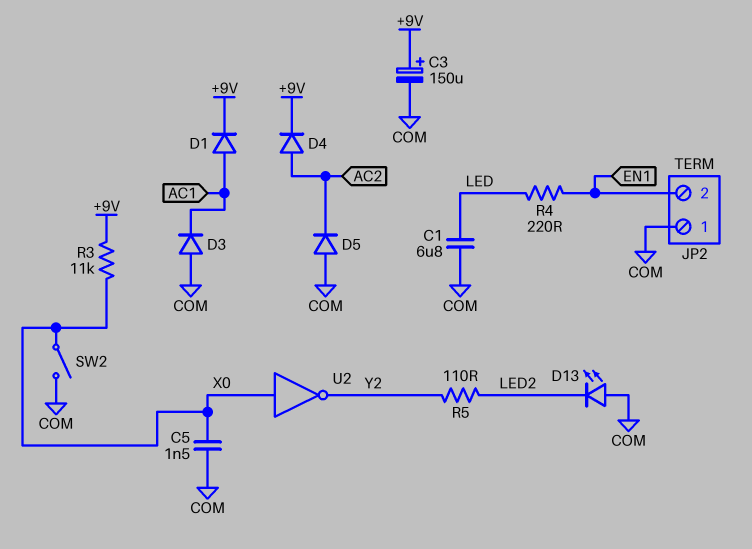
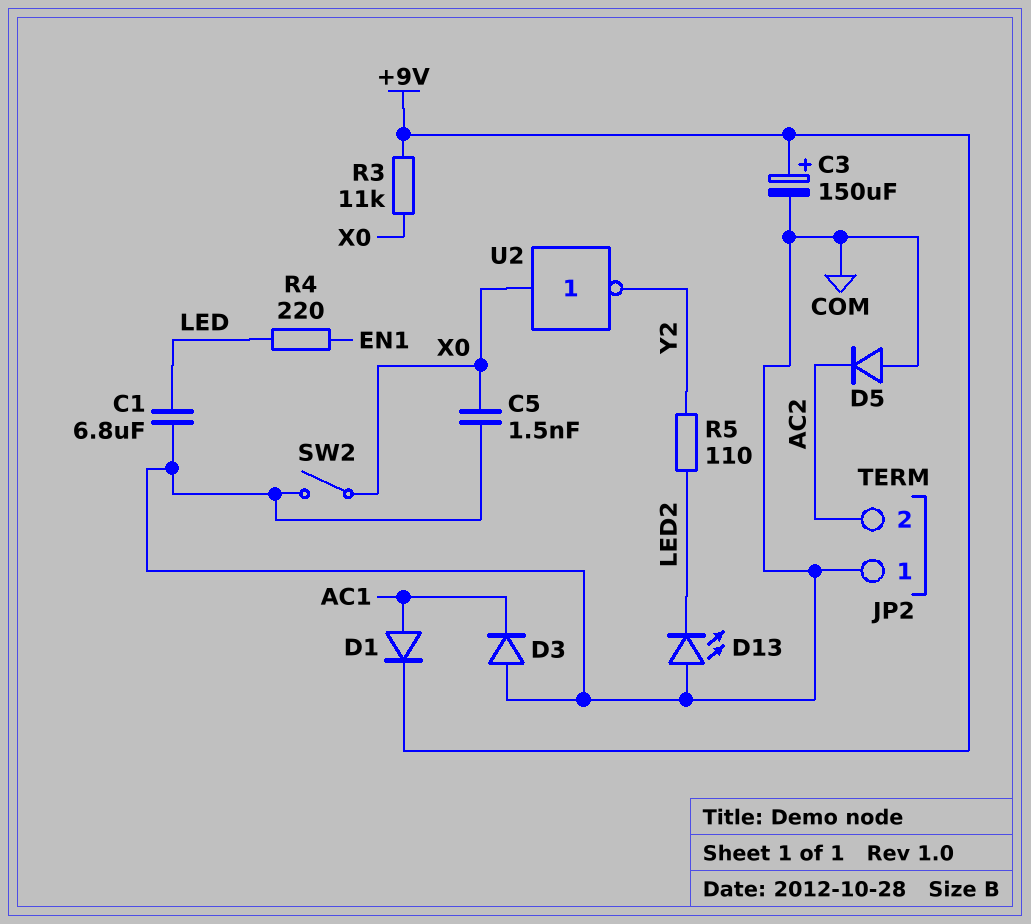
D4: diode (A AC2, K +9V) -> none
JP2 pin 2: EN1 -> AC2

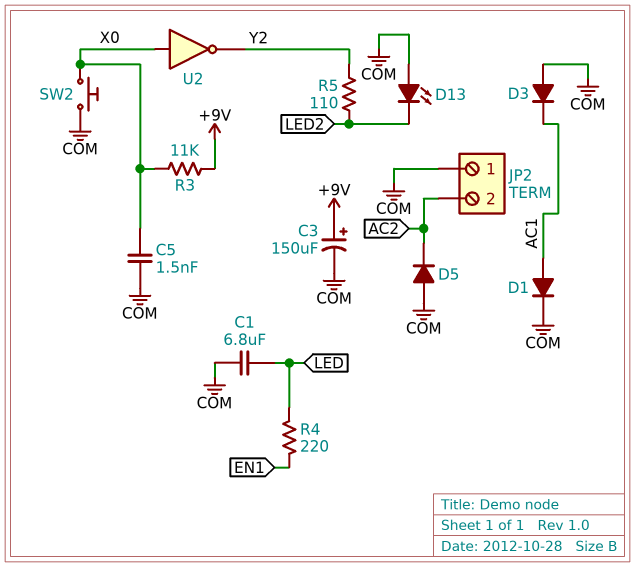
D1: diode (A AC1, K +9V) -> diode (A AC1, K COM)
SW2: switch (COM, X0) -> button (COM, X0)

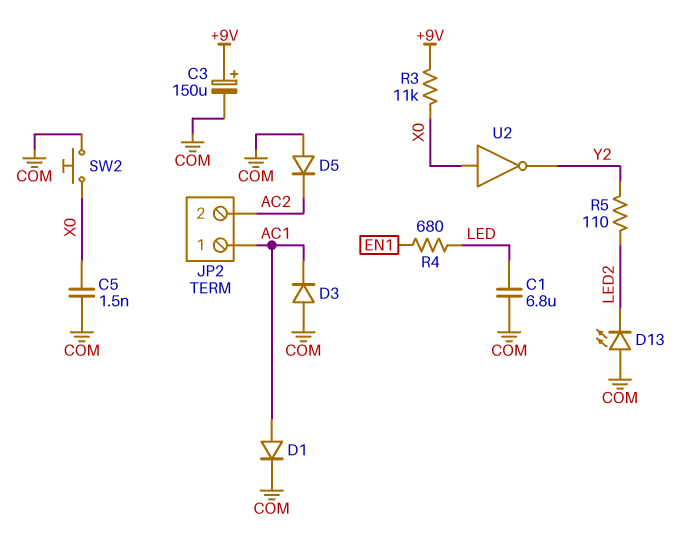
JP2 pin 1: COM -> AC1
R4: 220 (EN1, LED) -> 680 (EN1, LED)

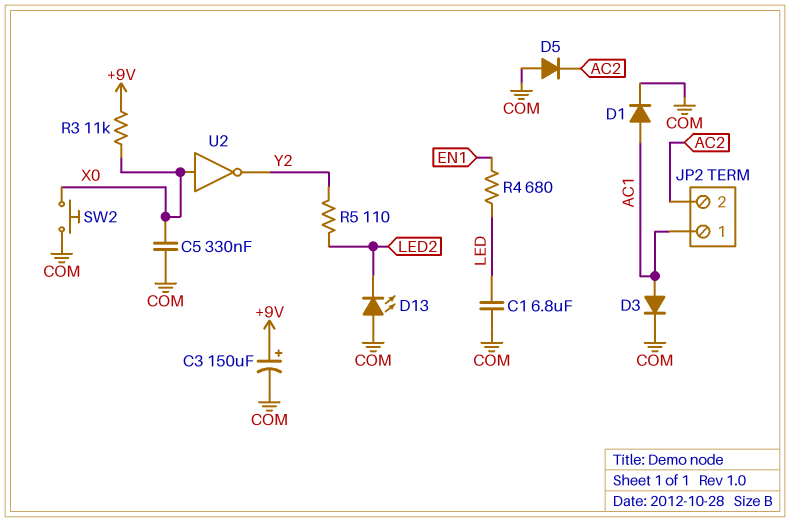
C5: 1.5nF (COM, X0) -> 330nF (COM, X0)
D3: diode (A COM, K AC1) -> diode (A AC1, K COM)

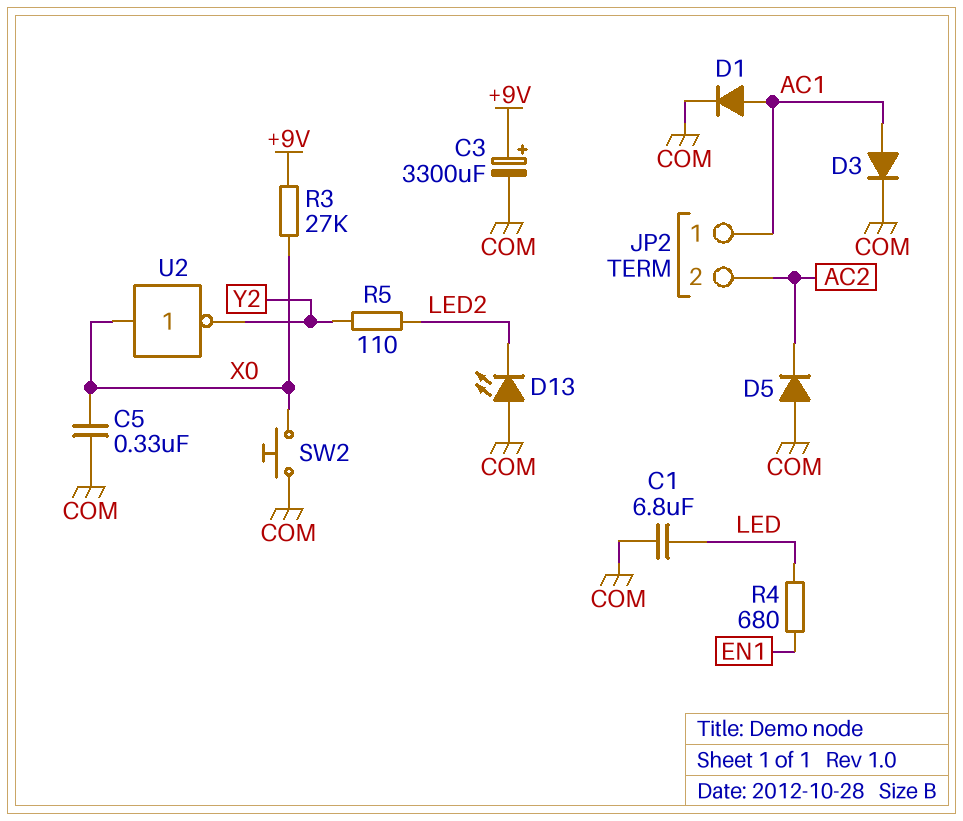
C3: 150uF (plus +9V, minus COM) -> 3300uF (plus +9V, minus COM)
R3: 11k (+9V, X0) -> 27k (+9V, X0)

